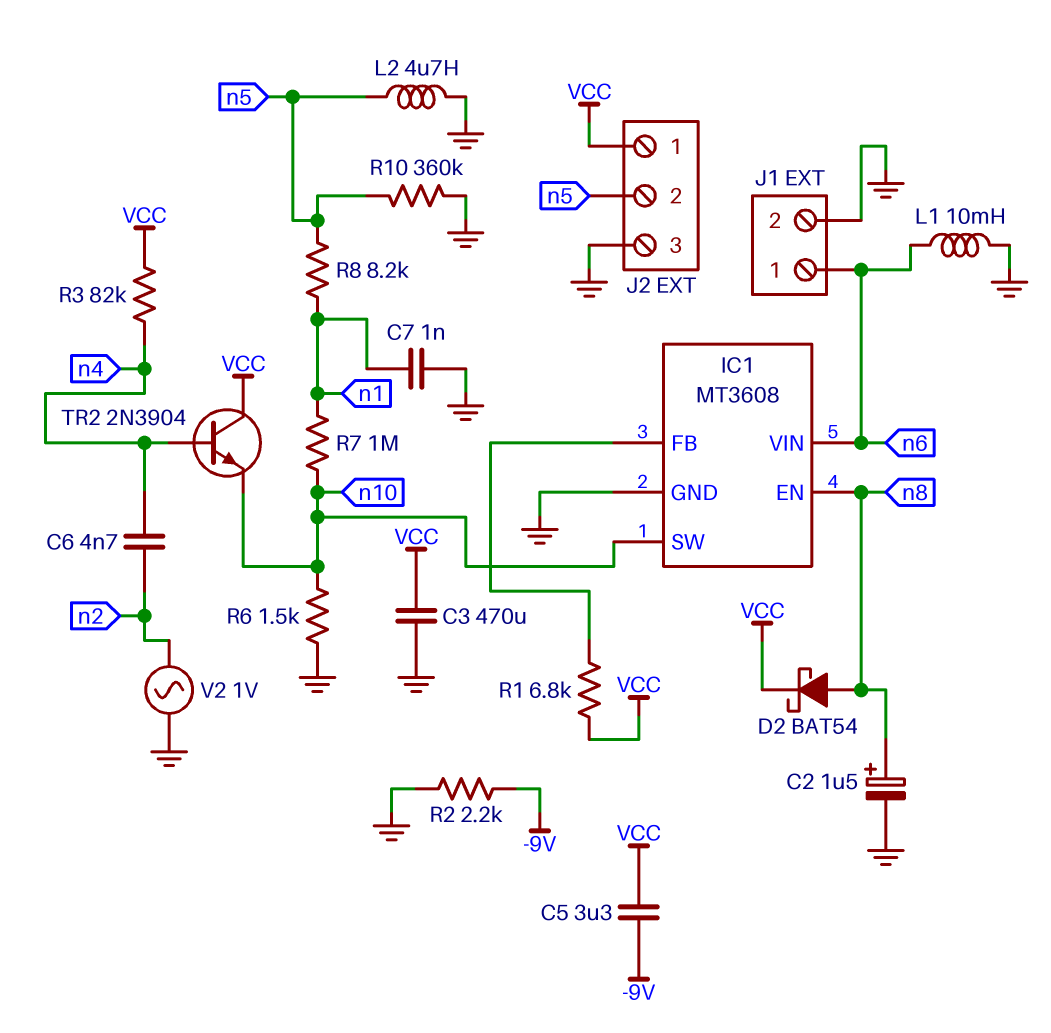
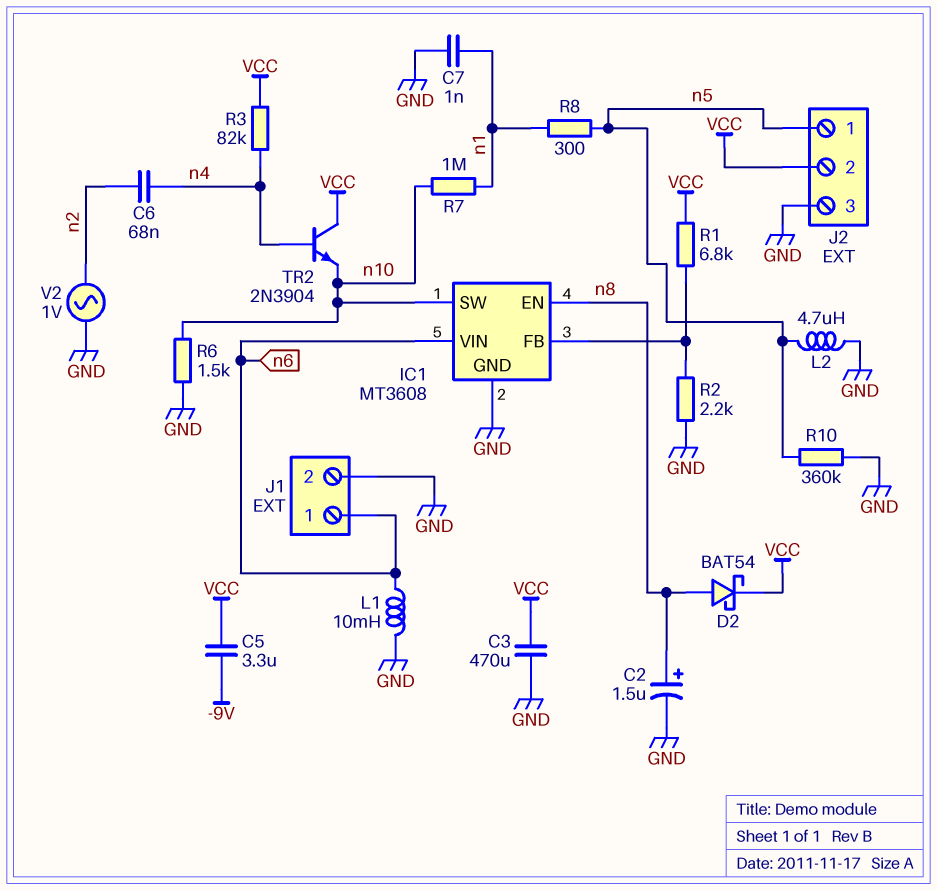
C6: 4.7nF (n2, n4) -> 68nF (n2, n4)
J2 pin 1: VCC -> n5
J2 pin 2: n5 -> VCC
R2: 2.2k (-9V, GND) -> 2.2k (GND, IC1/FB)
R8: 8.2k (n1, n5) -> 300 (n1, n5)

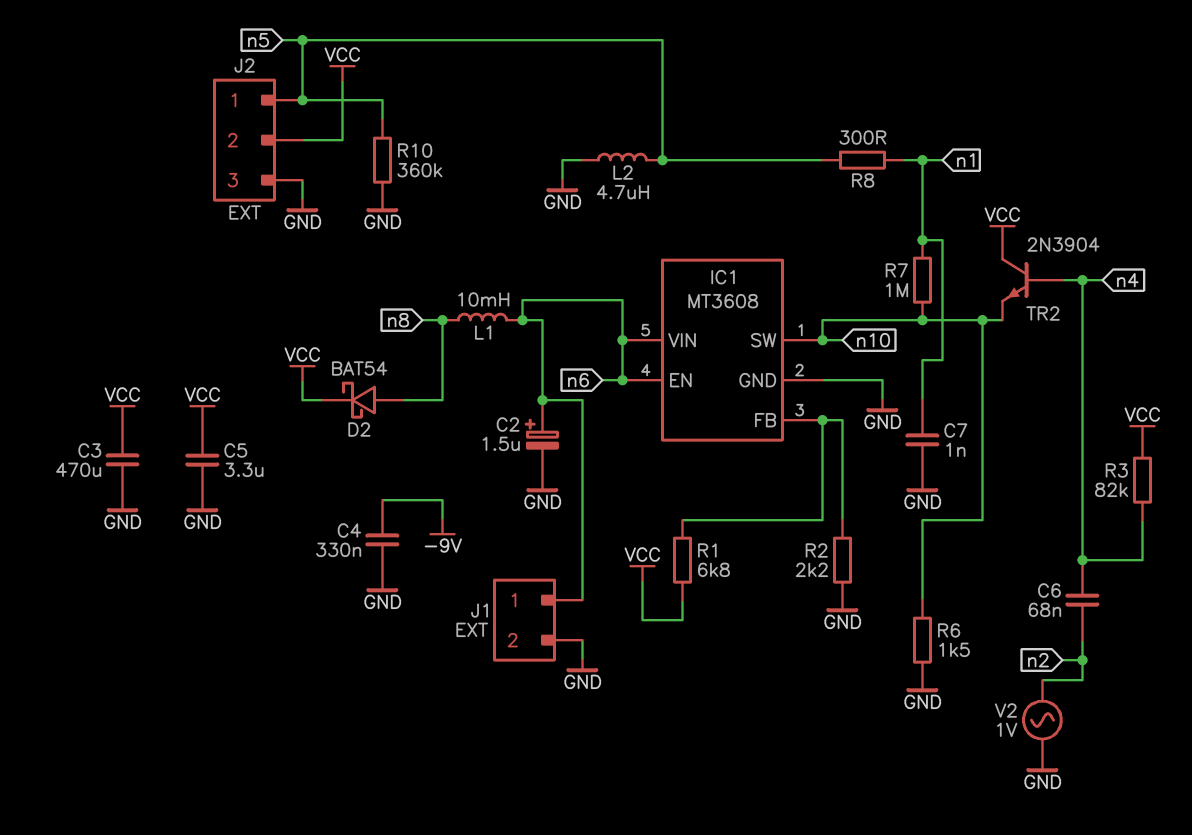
C2: 1.5uF (plus n8, minus GND) -> 1.5uF (plus n6, minus GND)
C4: none -> 330nF (-9V, GND)
C5: 3.3uF (-9V, VCC) -> 3.3uF (GND, VCC)
IC1 pin EN: n8 -> n6
L1: 10mH (GND, n6) -> 10mH (n6, n8)

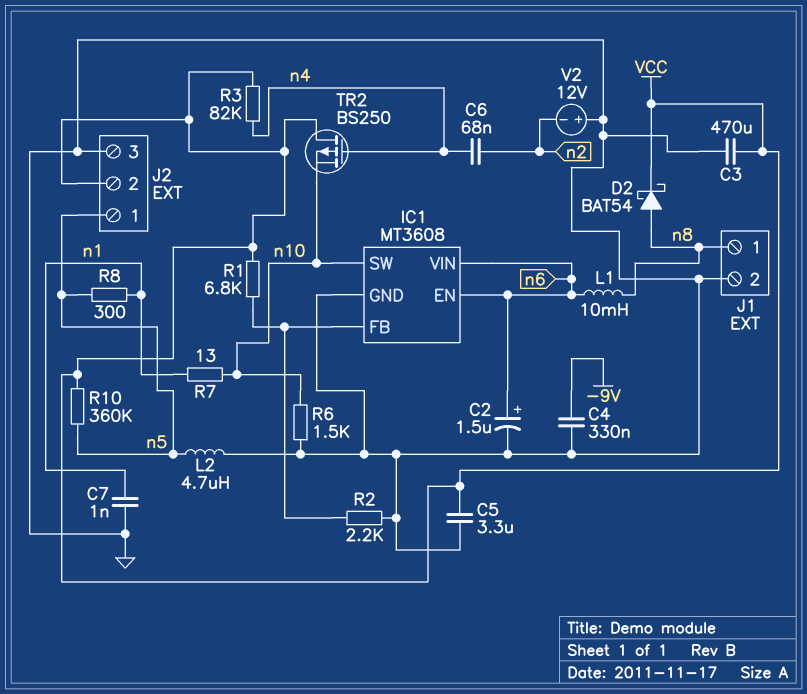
J1 pin 1: n6 -> n8
R7: 1M (n1, n10) -> 13 (n1, n10)
R10: 360k (GND, n5) -> 360k (VCC, n5)
TR2: NPN 2N3904 (B n4, C VCC, E n10) -> PMOS BS250 (G n4, D VCC, S n10)
V2: AC 1V (GND, n2) -> 12V (plus GND, minus n2)

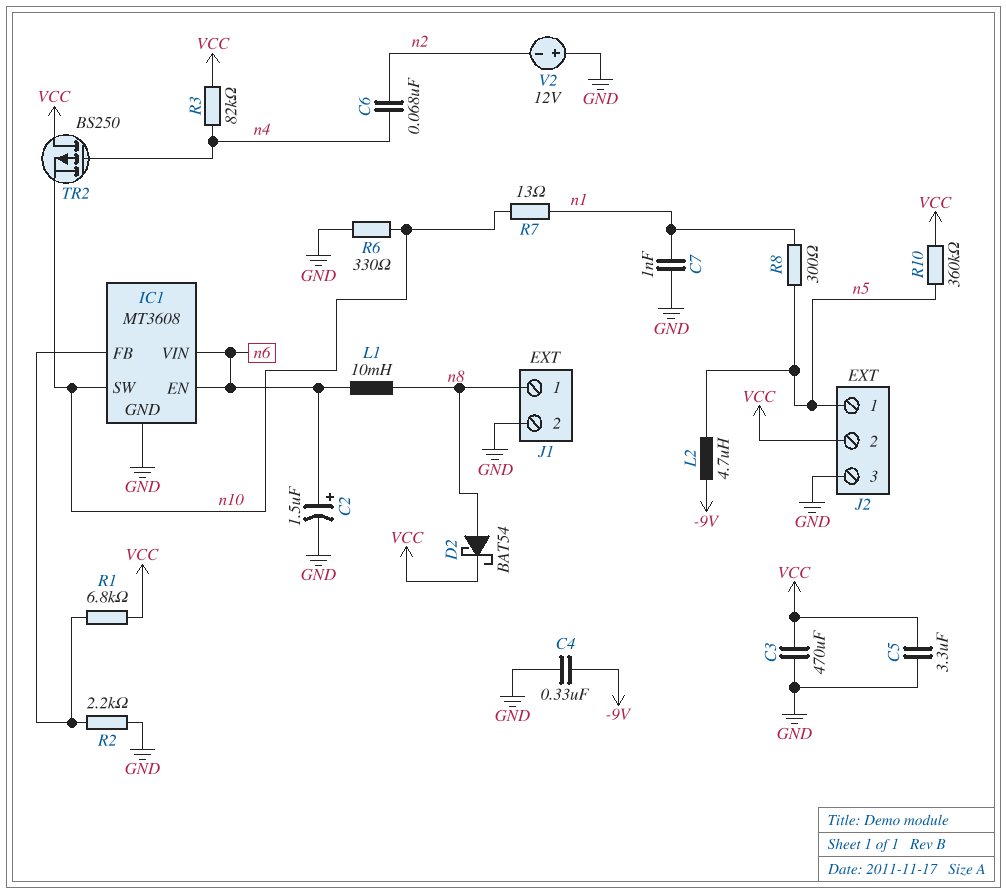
L2: 4.7uH (GND, n5) -> 4.7uH (-9V, n5)
R6: 1.5k (GND, n10) -> 330 (GND, n10)

